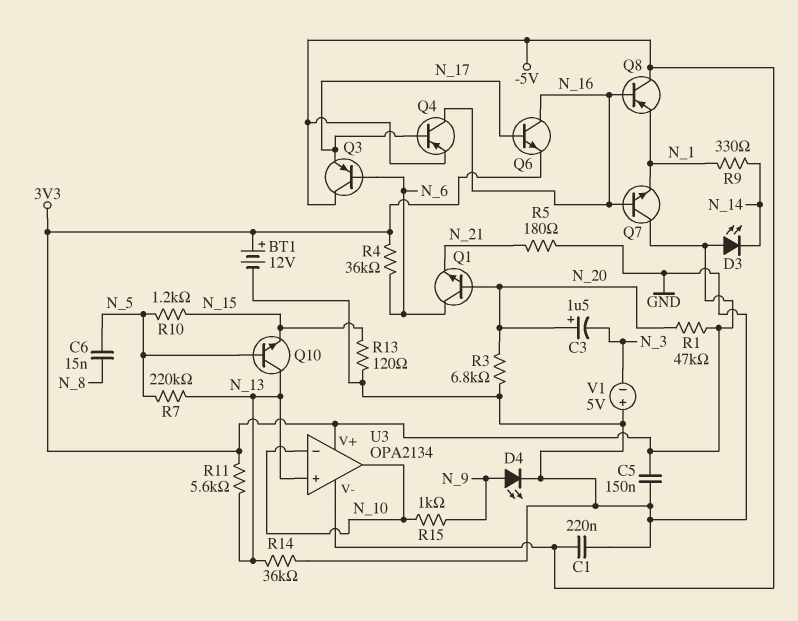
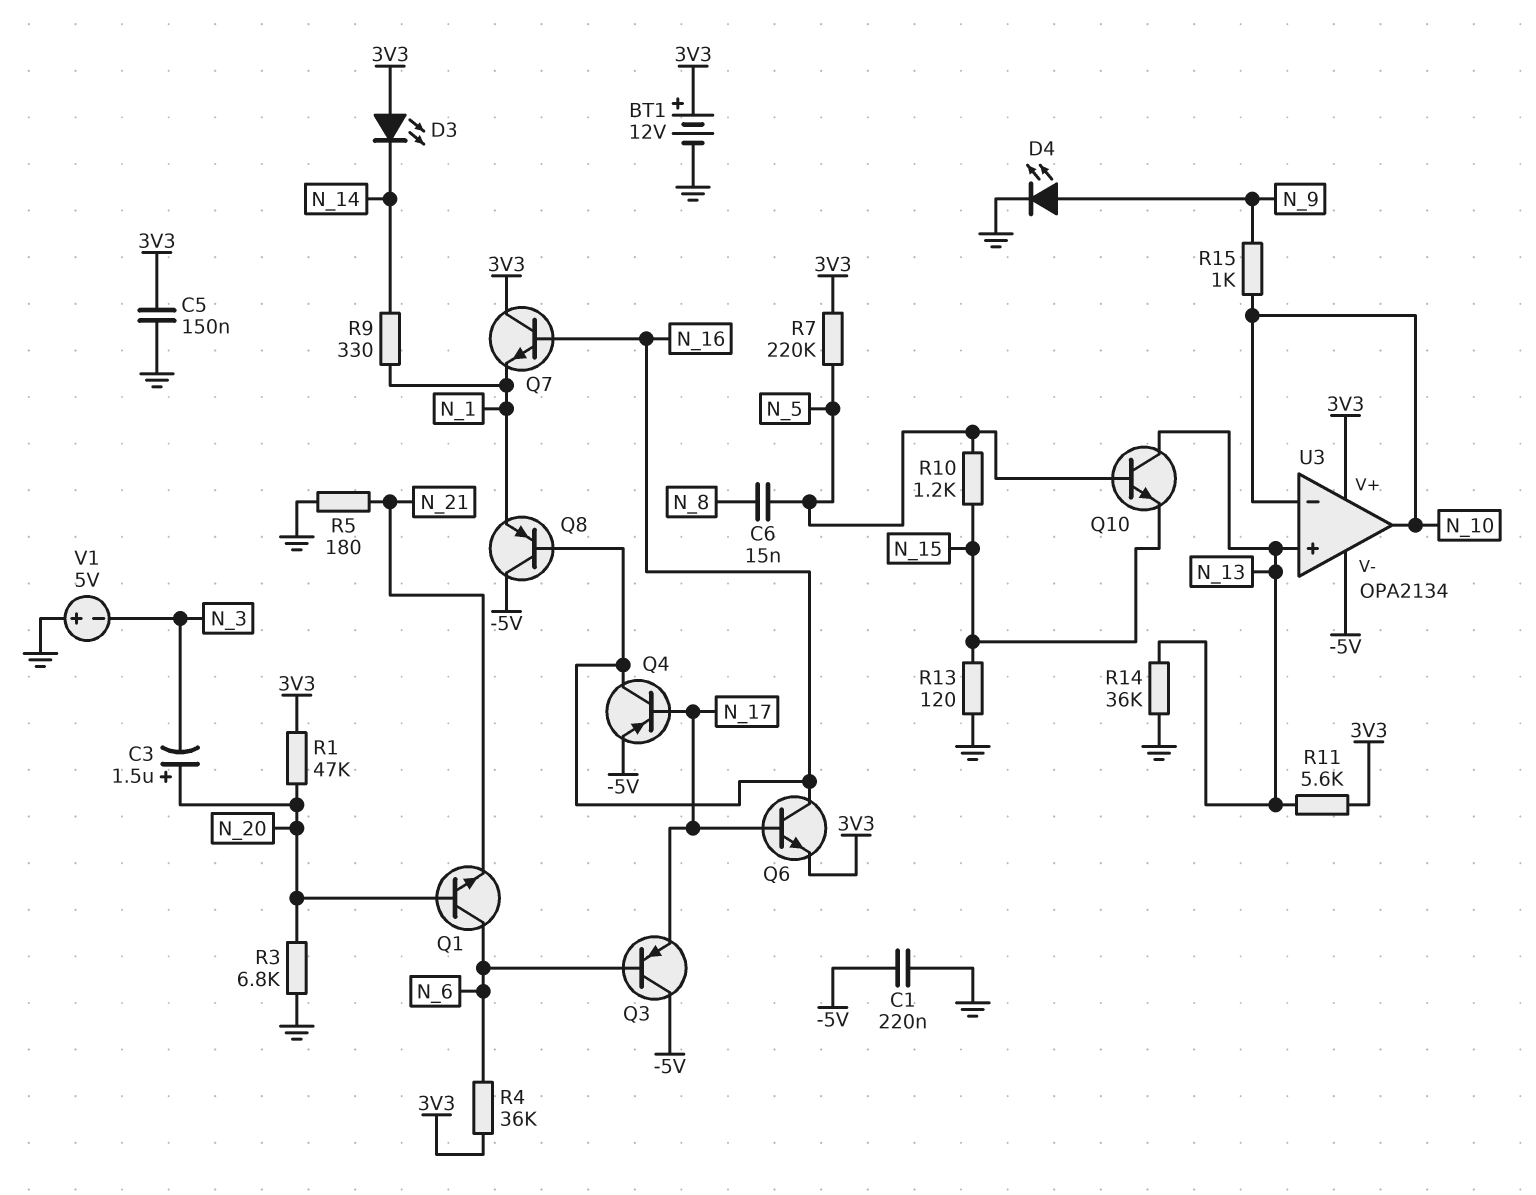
R7: 220k (N_5, N_13) -> 220k (3V3, N_5)

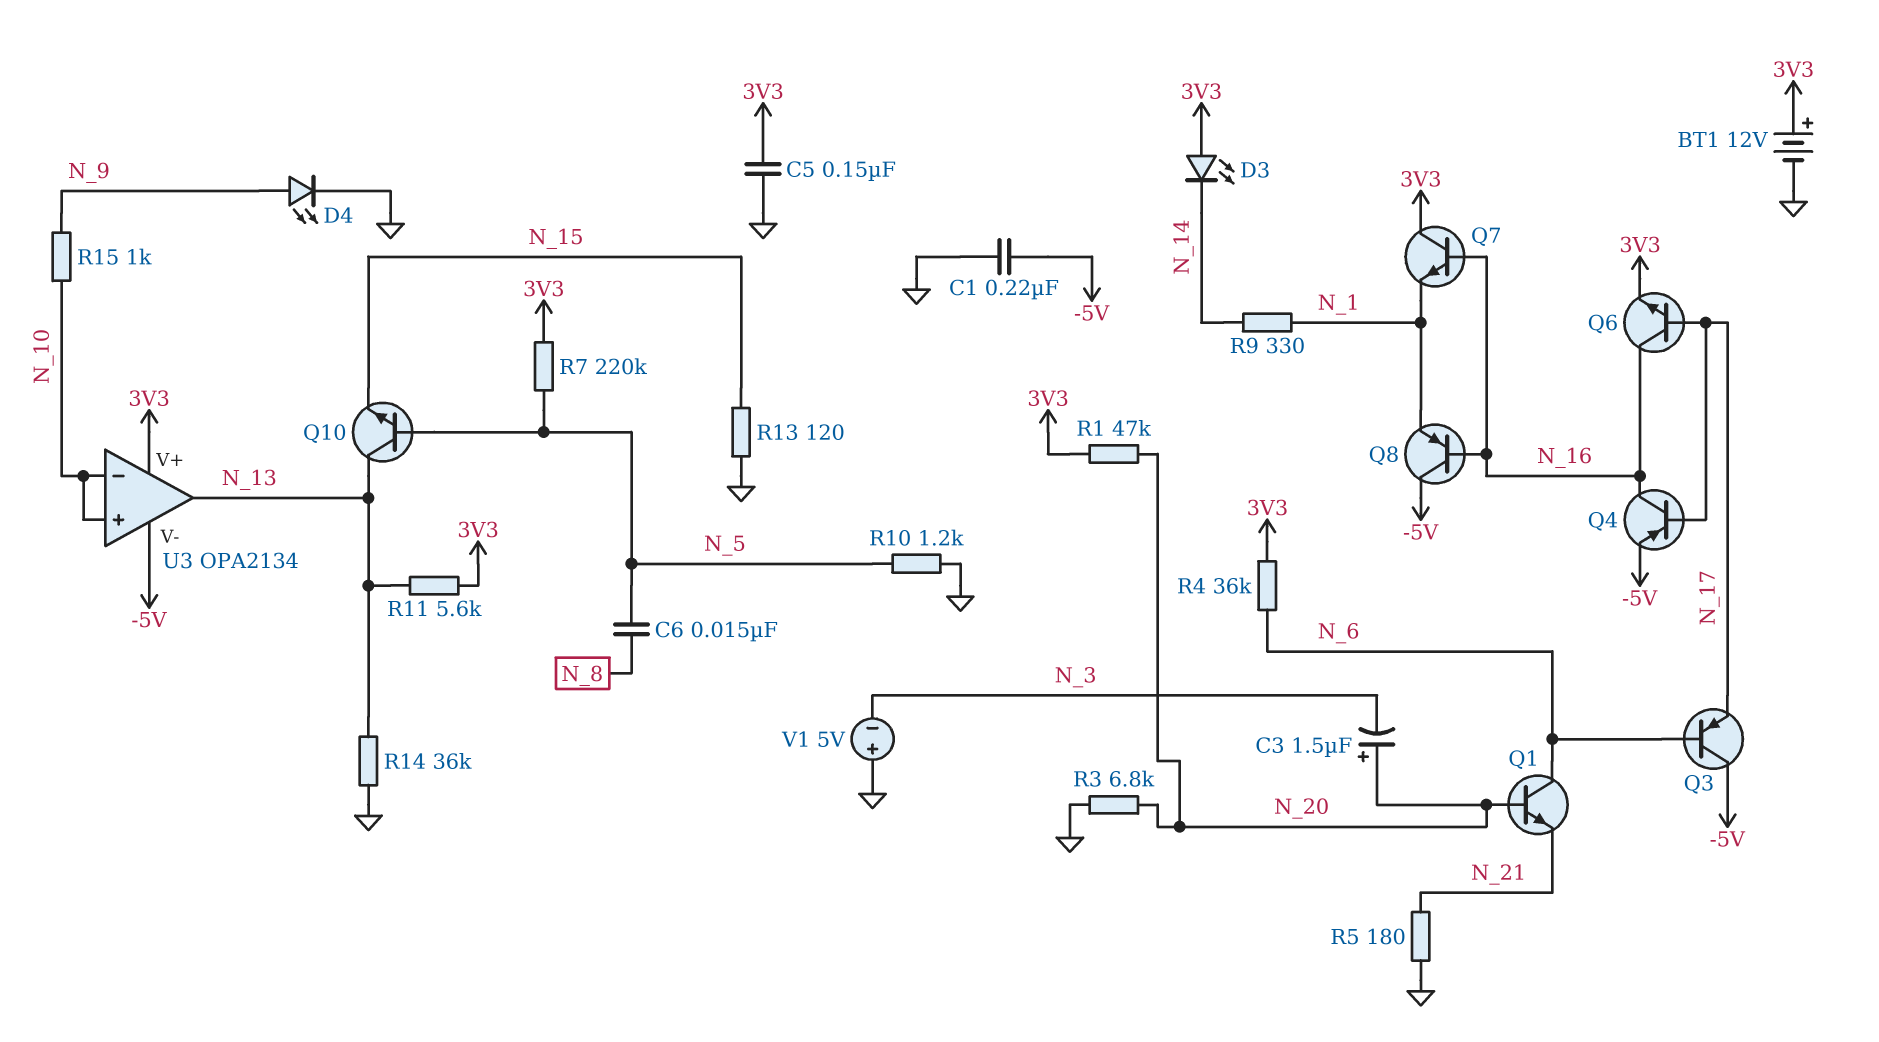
R10: 1.2k (N_5, N_15) -> 1.2k (GND, N_5)
U3 pin in+: N_13 -> N_10
U3 pin out: N_10 -> N_13

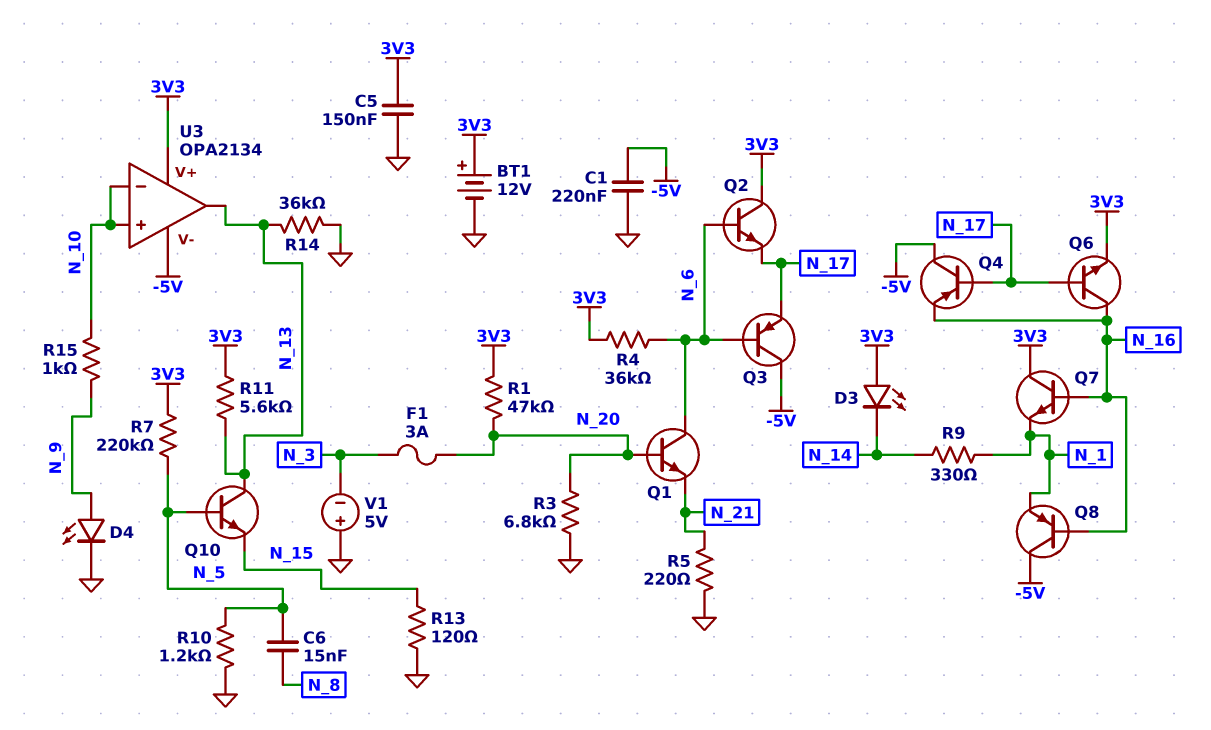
C3: 1.5uF (plus N_20, minus N_3) -> none
F1: none -> 3A (N_3, N_20)
Q2: none -> NPN (B N_6, C 3V3, E N_17)
Q4: PNP (B N_17, C N_16, E -5V) -> PNP (B N_17, C -5V, E N_16)
R5: 180 (GND, N_21) -> 220 (GND, N_21)

